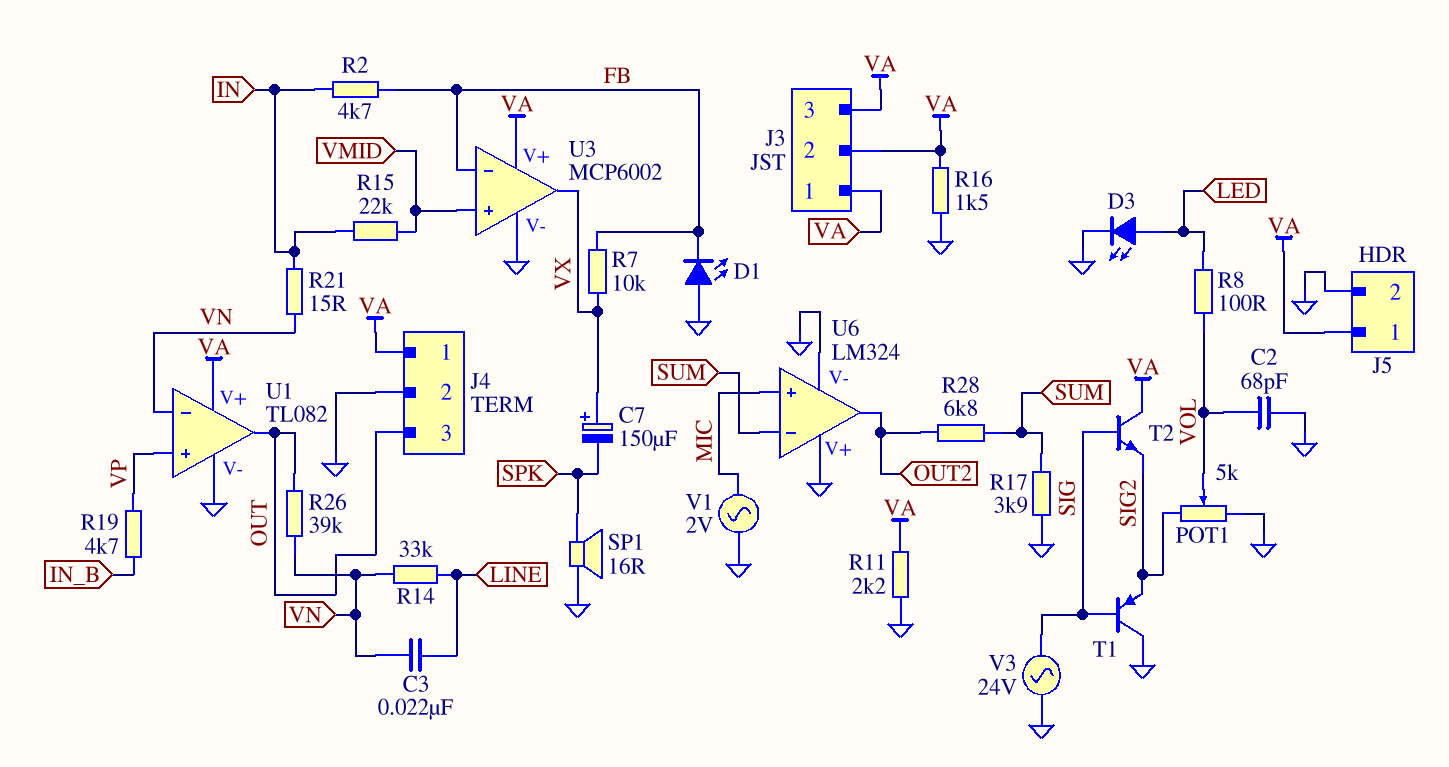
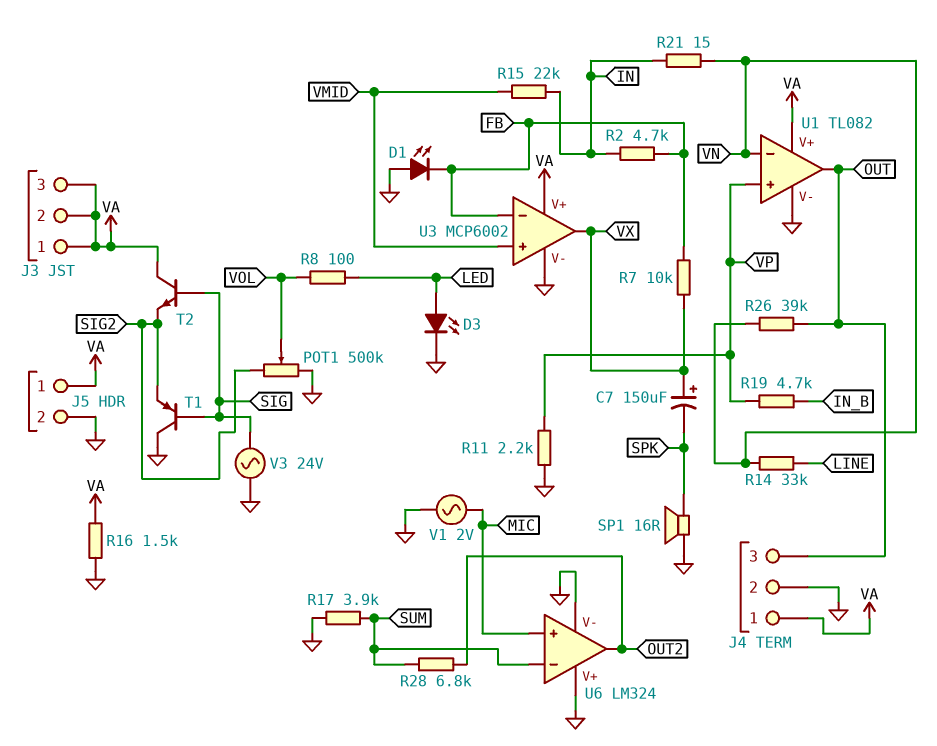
C2: 68pF (GND, VOL) -> none
C3: 22nF (LINE, VN) -> none
POT1: 5k (GND, SIG2, wiper VOL) -> 500k (GND, SIG2, wiper VOL)
R11: 2.2k (GND, VA) -> 2.2k (GND, VP)

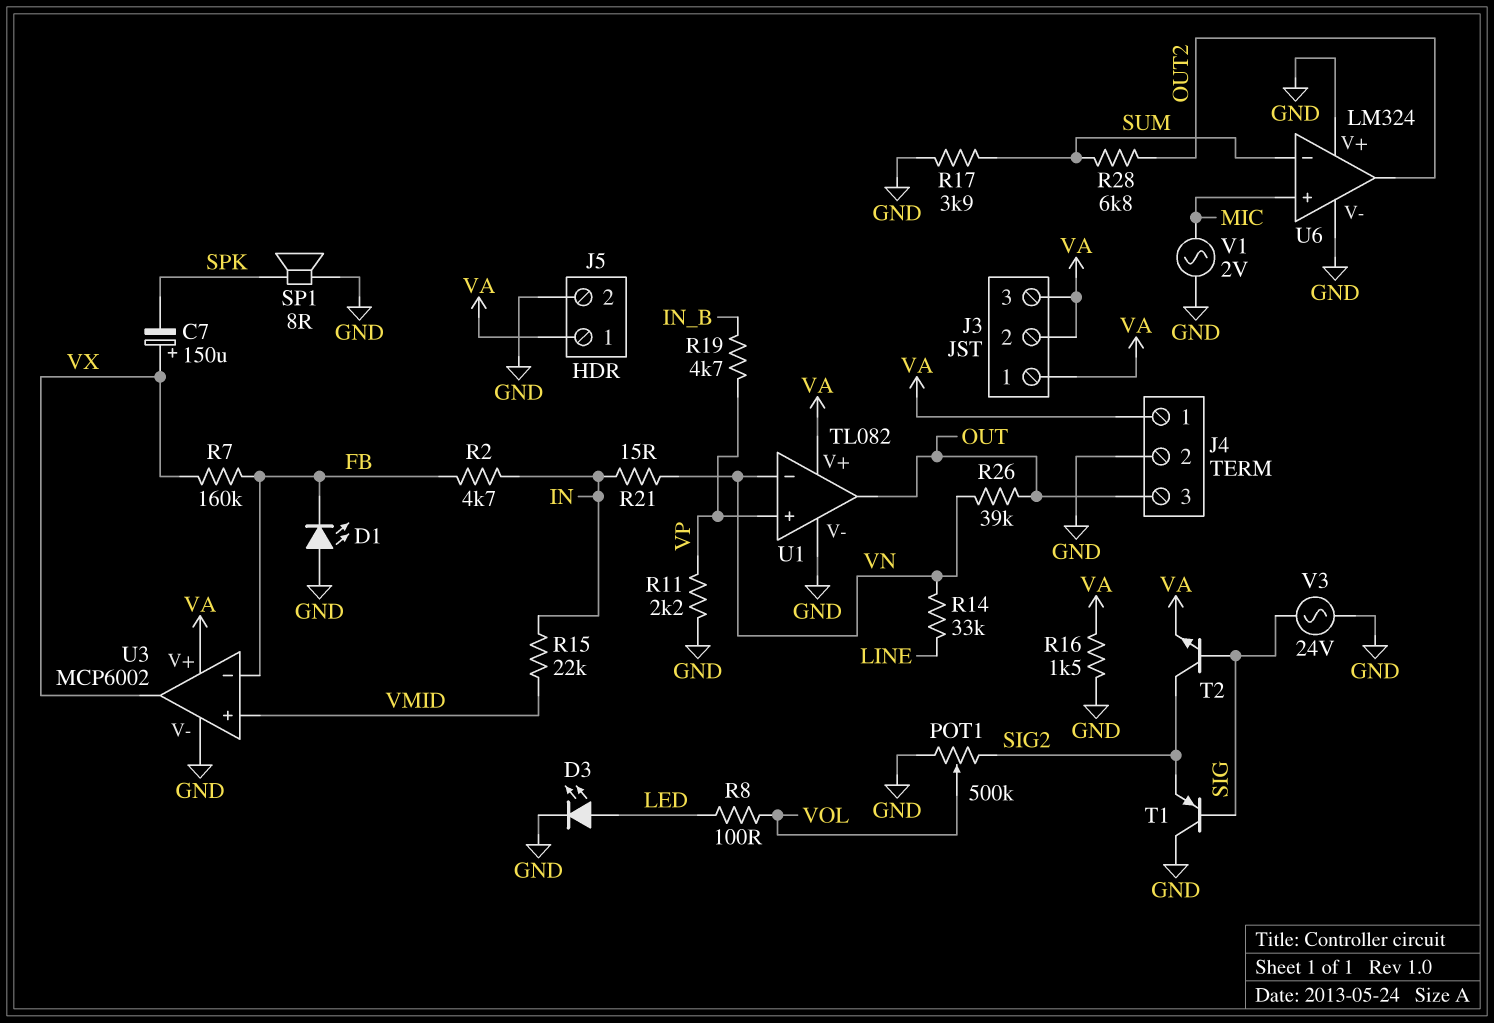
R7: 10k (FB, VX) -> 160k (FB, VX)
SP1: speaker 16R (GND, SPK) -> speaker 8R (GND, SPK)
T2: NPN (B SIG, C VA, E SIG2) -> NPN (B SIG, C SIG2, E VA)

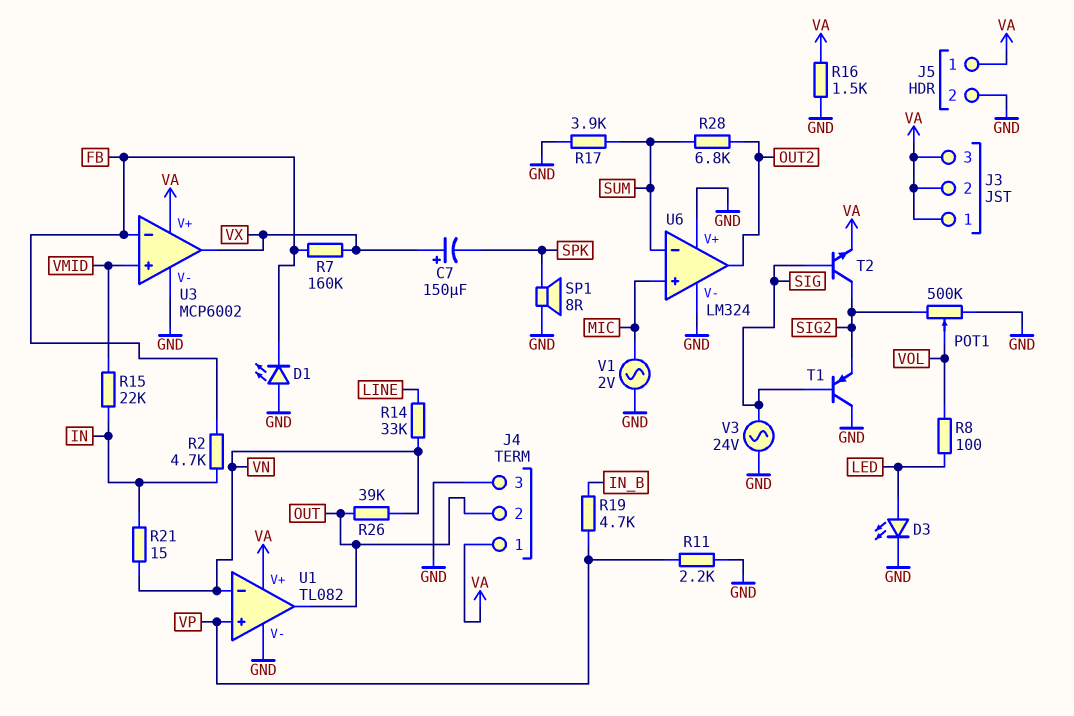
J4 pin 2: GND -> OUT
J4 pin 3: OUT -> GND

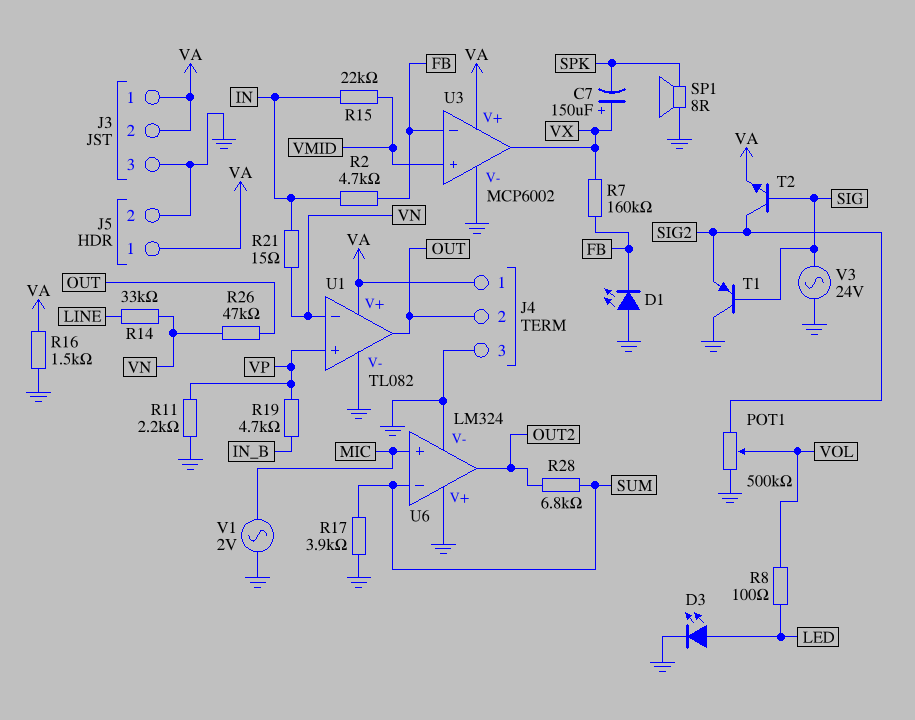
J3 pin 3: VA -> GND
R26: 39k (OUT, VN) -> 47k (OUT, VN)

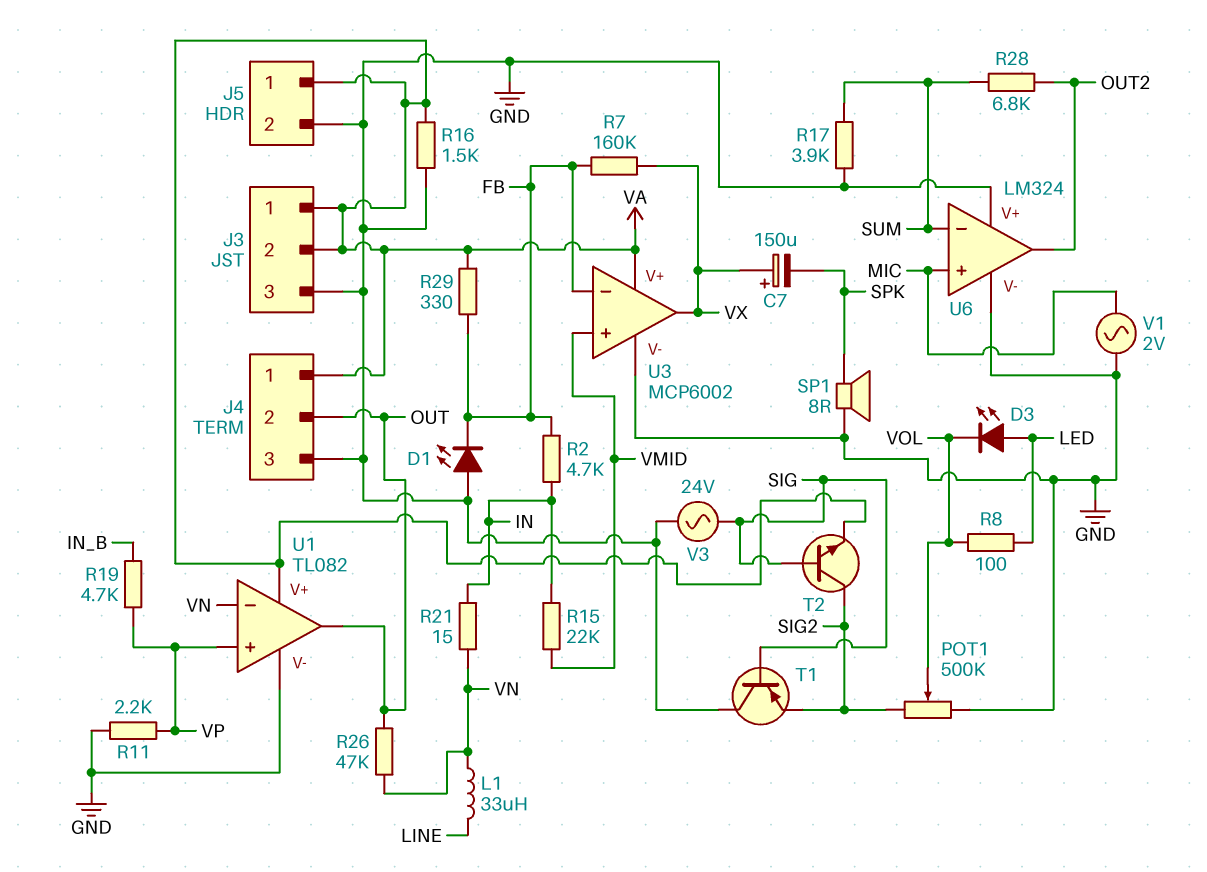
D3: LED (A LED, K GND) -> LED (A LED, K VOL)
L1: none -> 33uH (LINE, VN)
R14: 33k (LINE, VN) -> none
R29: none -> 330 (FB, VA)

